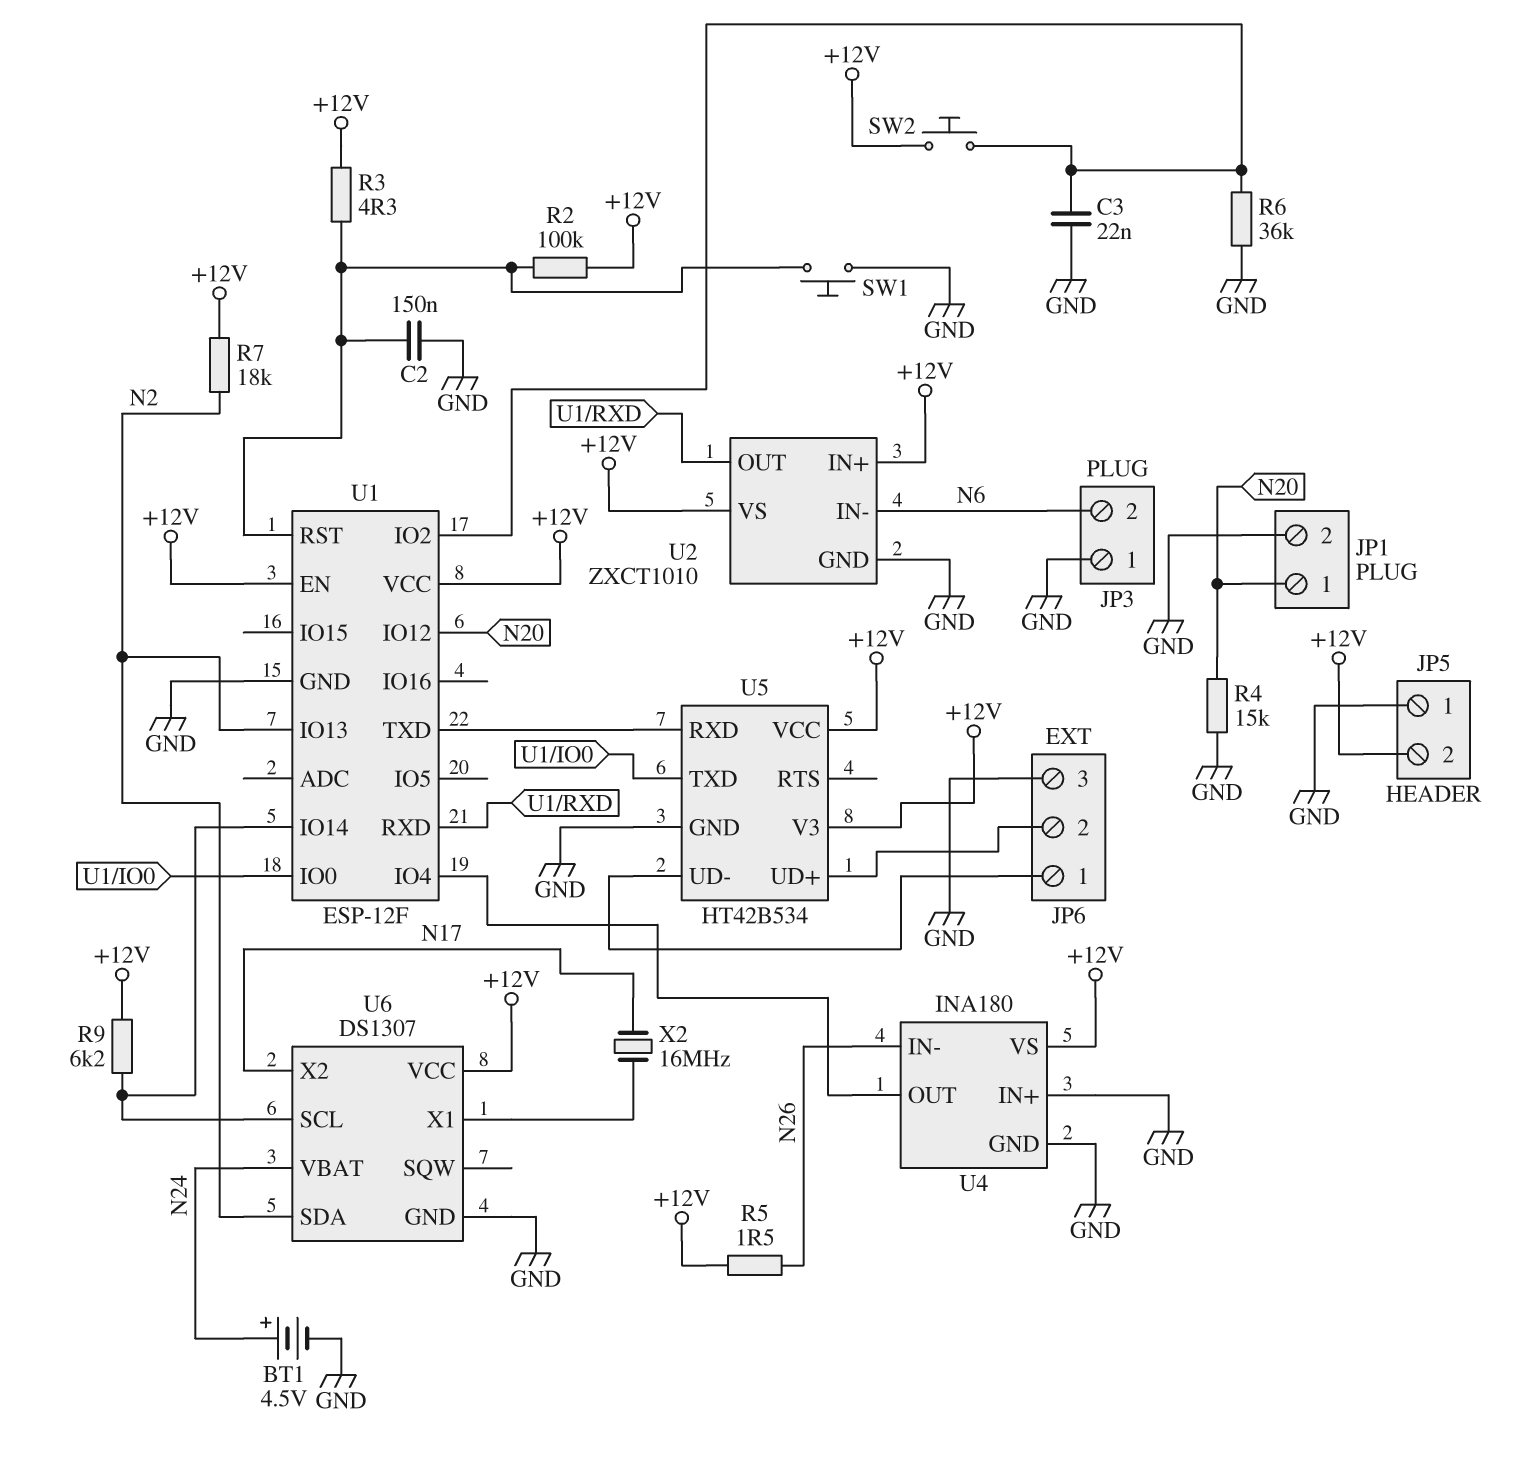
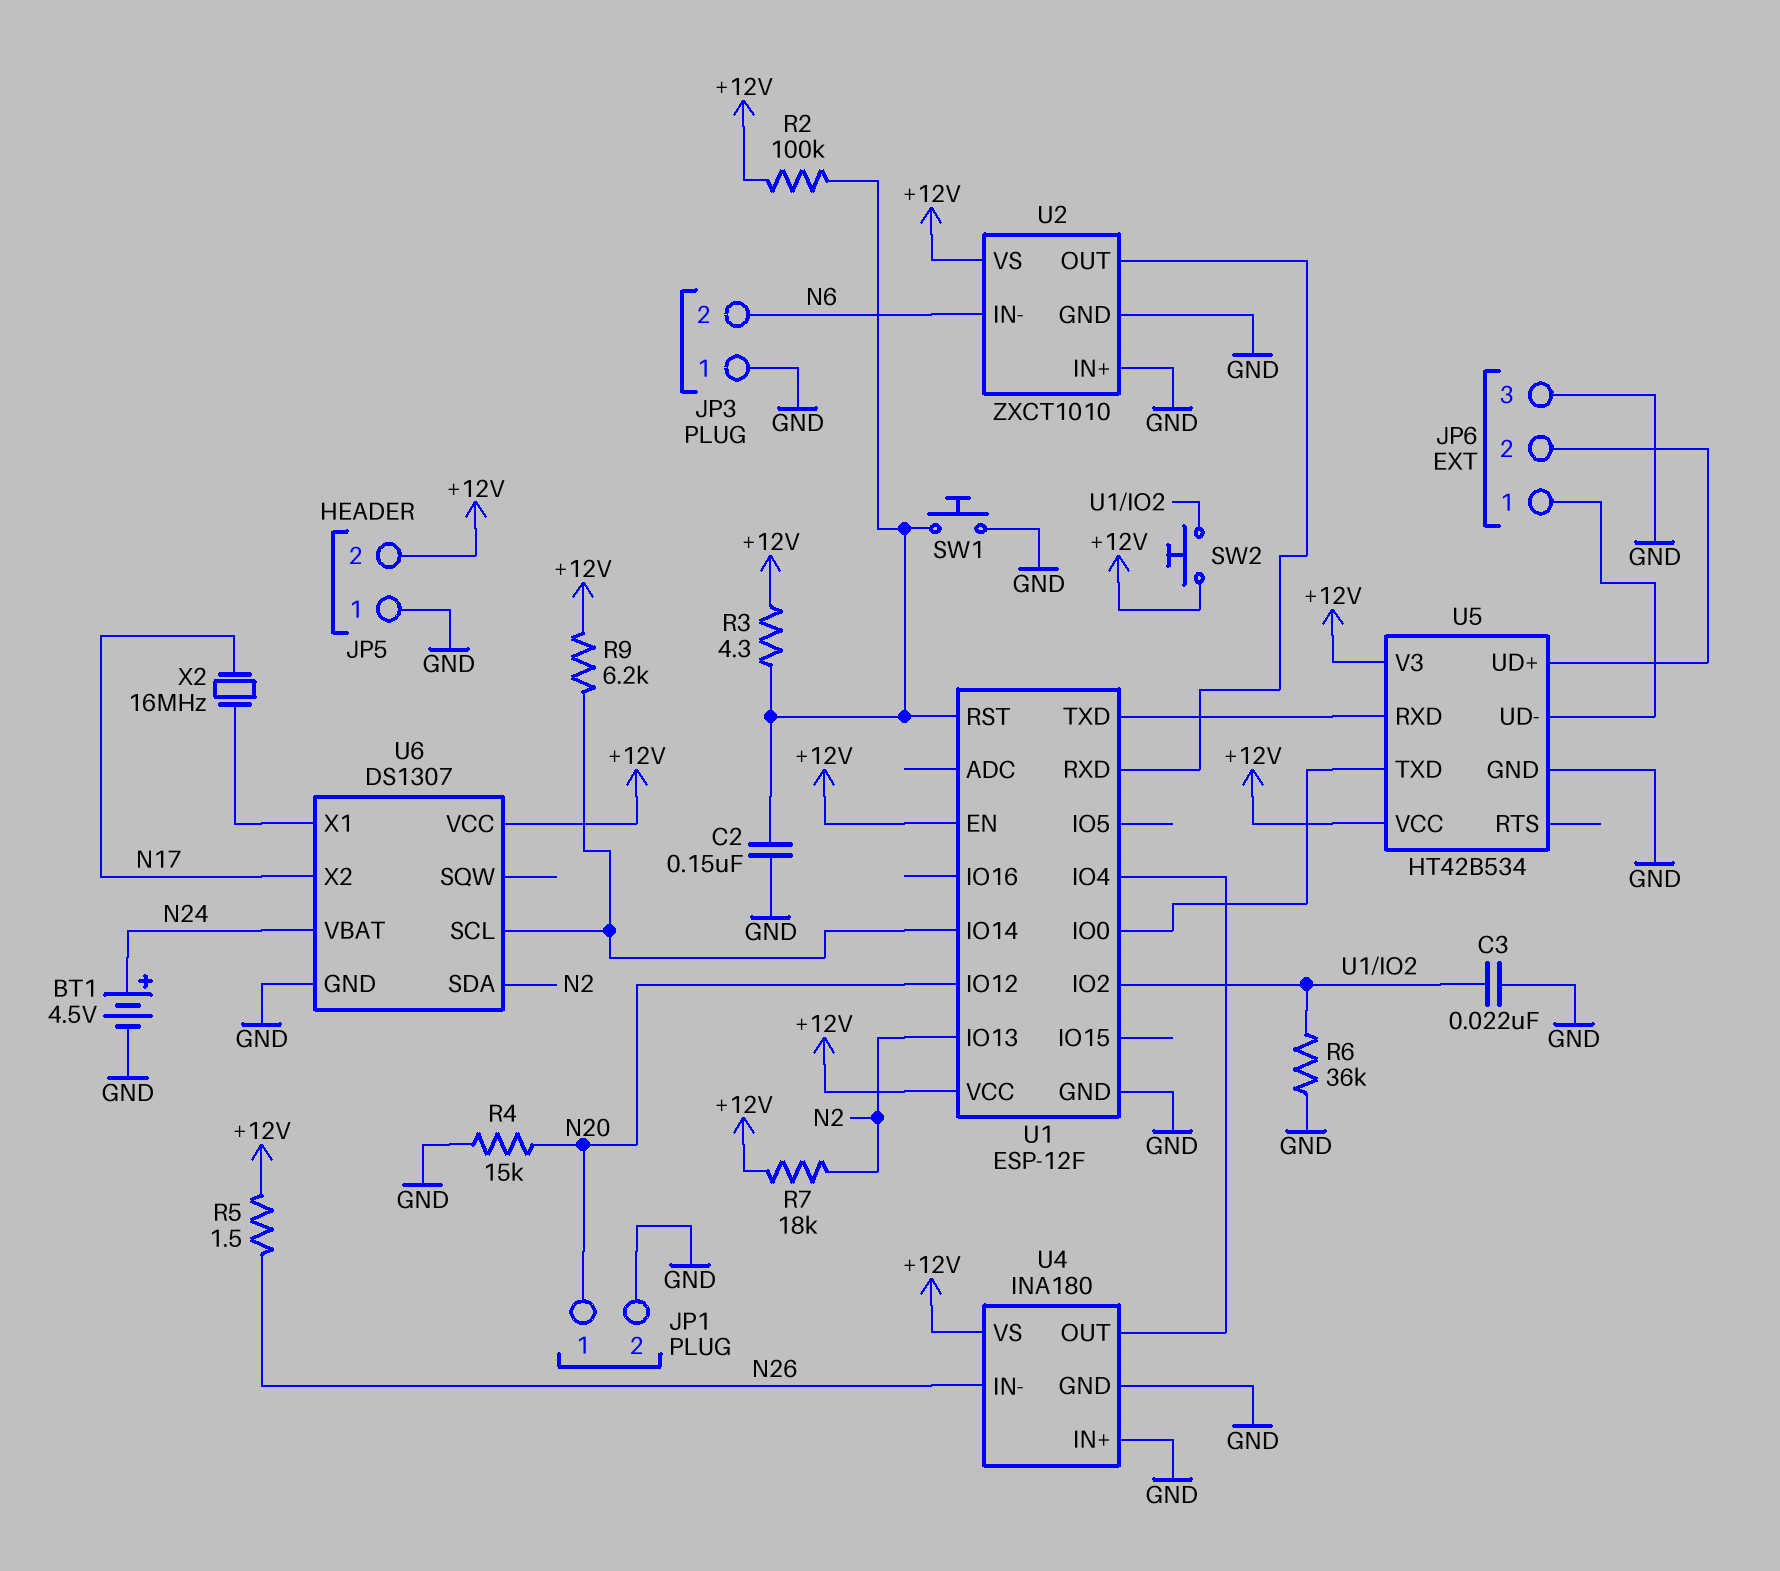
U2 pin IN+: +12V -> GND

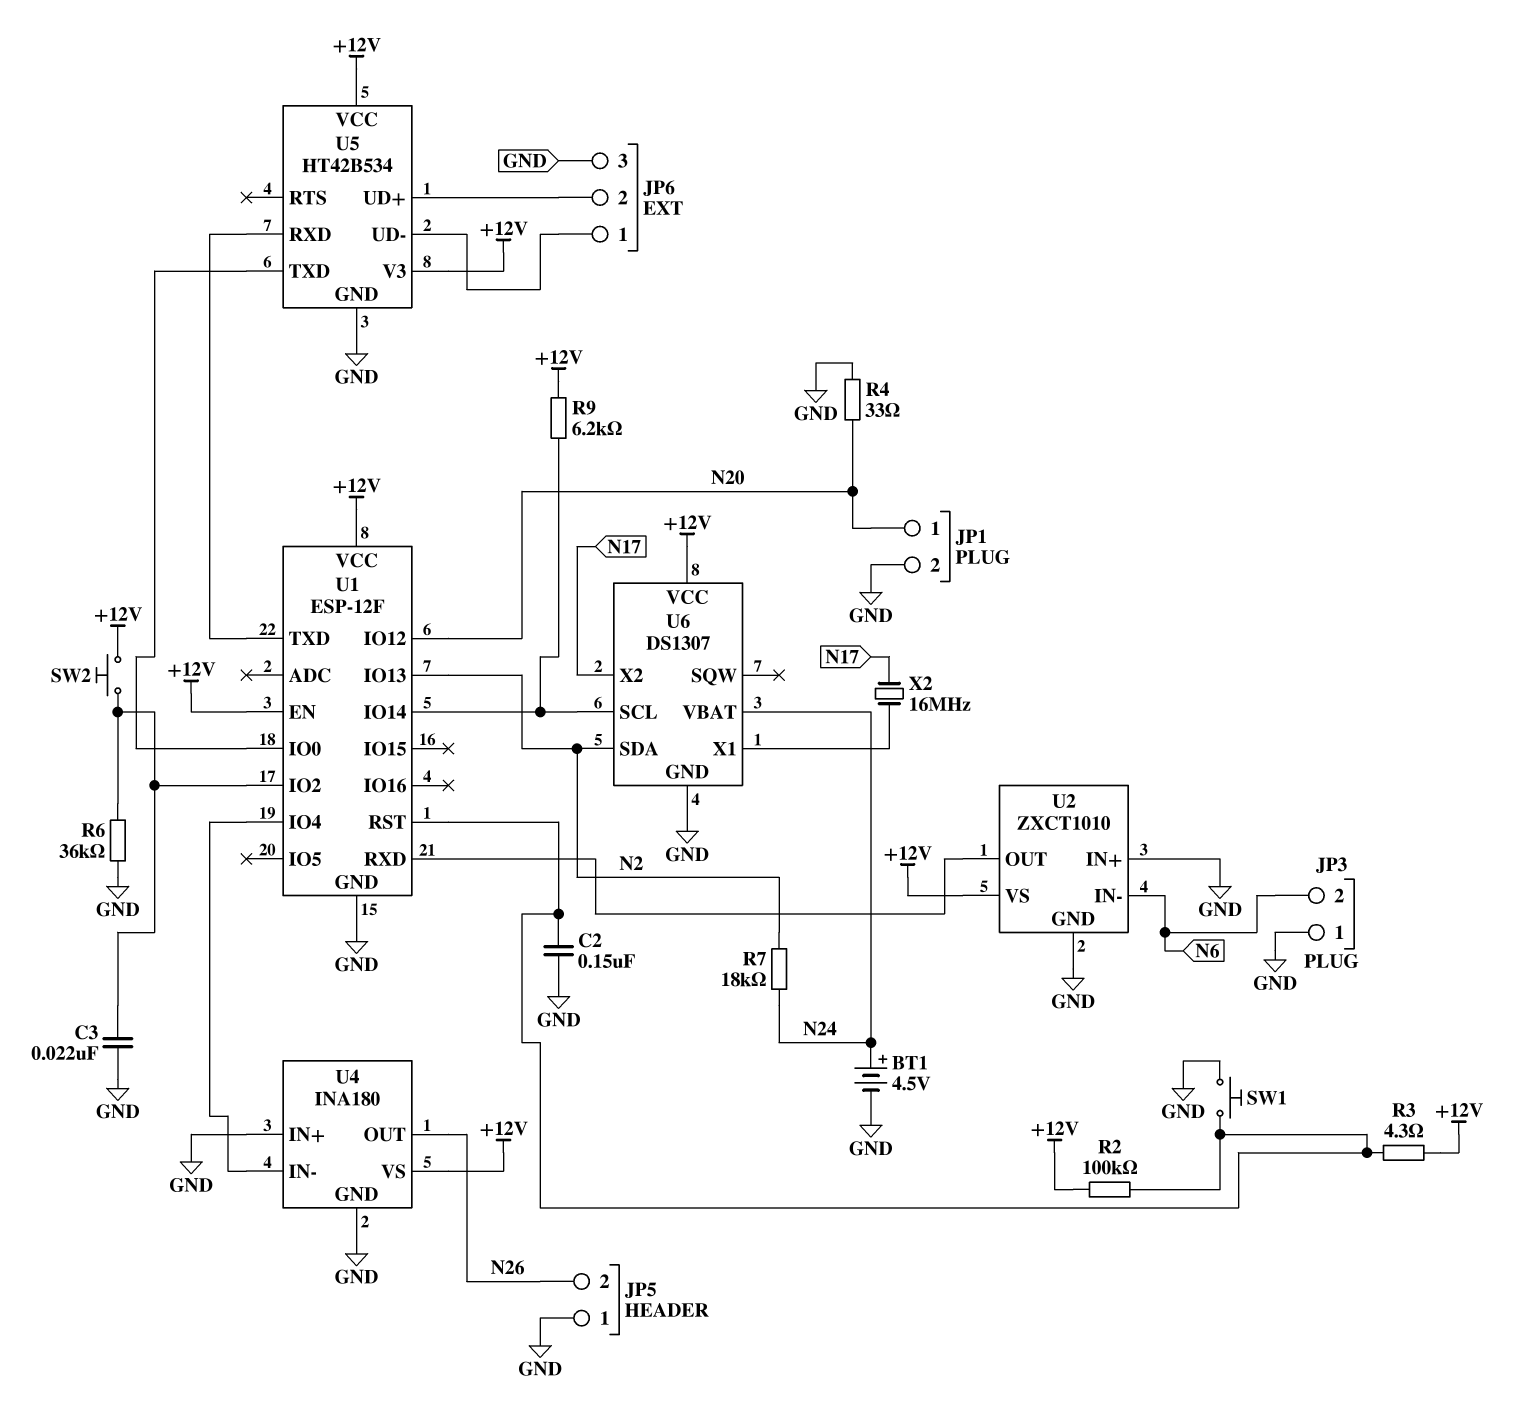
JP5 pin 2: +12V -> N26
R4: 15k (GND, N20) -> 33 (GND, N20)
R5: 1.5 (+12V, N26) -> none
R7: 18k (+12V, N2) -> 18k (N2, N24)
U4 pin IN-: N26 -> U1/IO4
U4 pin OUT: U1/IO4 -> N26

